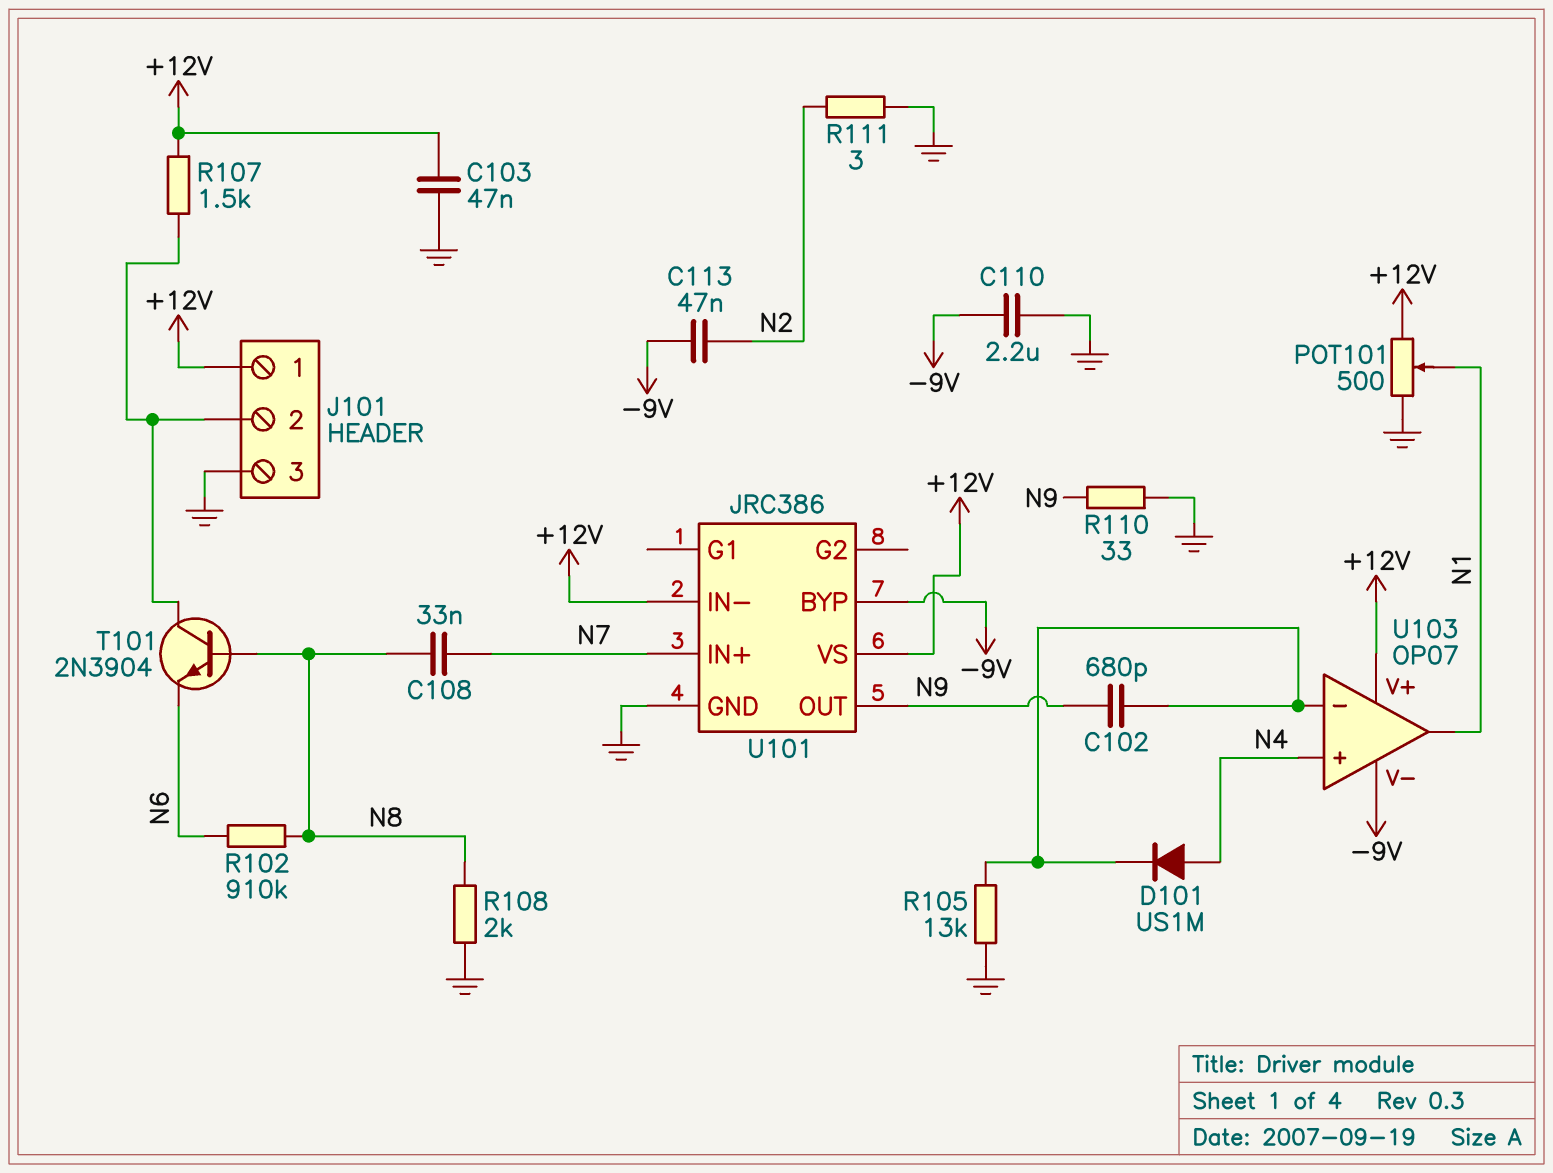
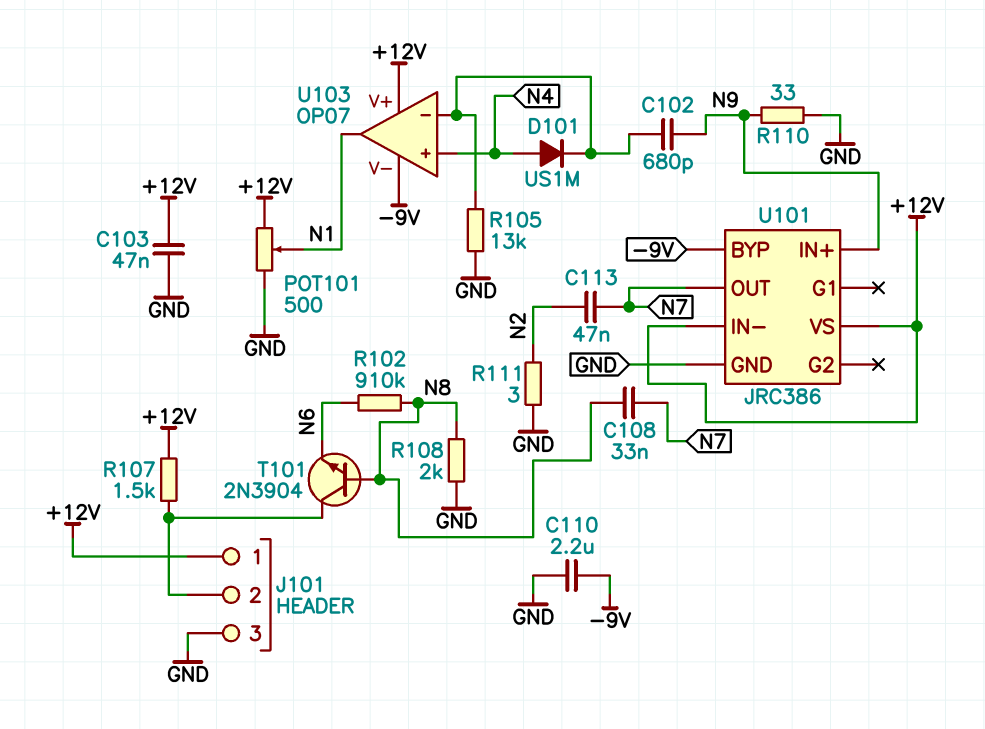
C113: 47nF (-9V, N2) -> 47nF (N2, N7)
U101 pin IN+: N7 -> N9
U101 pin OUT: N9 -> N7

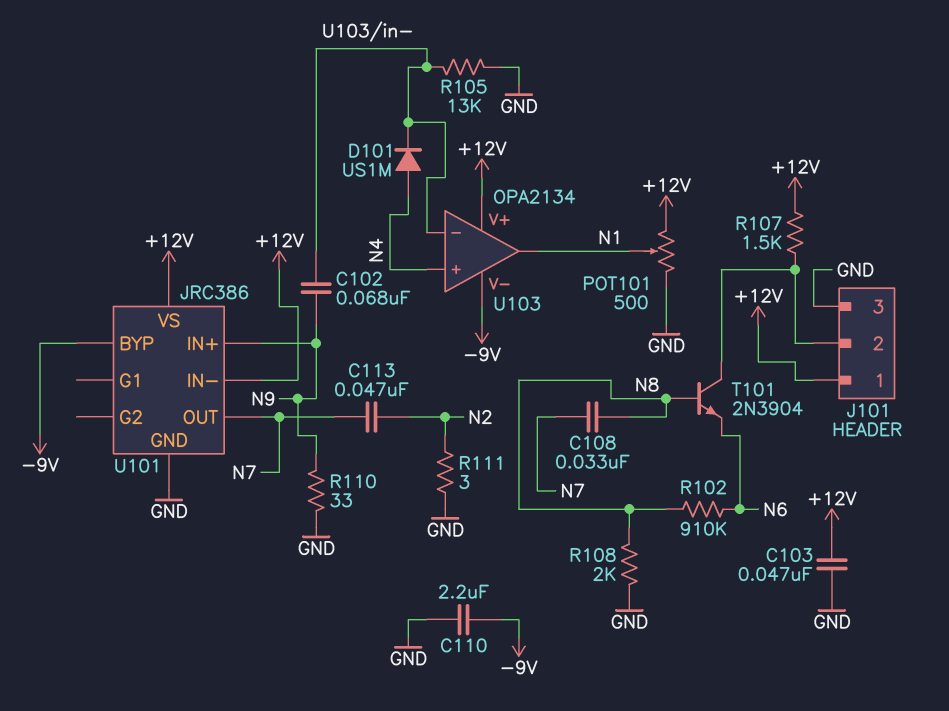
C102: 680pF (N9, U103/in-) -> 68nF (N9, U103/in-)
U103: OP07 -> OPA2134

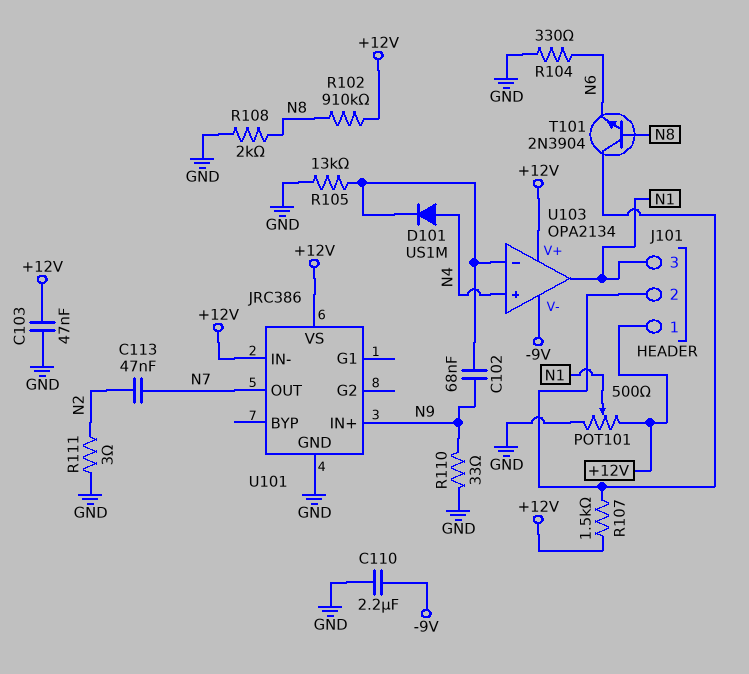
C108: 33nF (N7, N8) -> none
J101 pin 3: GND -> N1
R102: 910k (N6, N8) -> 910k (+12V, N8)
R104: none -> 330 (GND, N6)
U101 pin BYP: -9V -> none

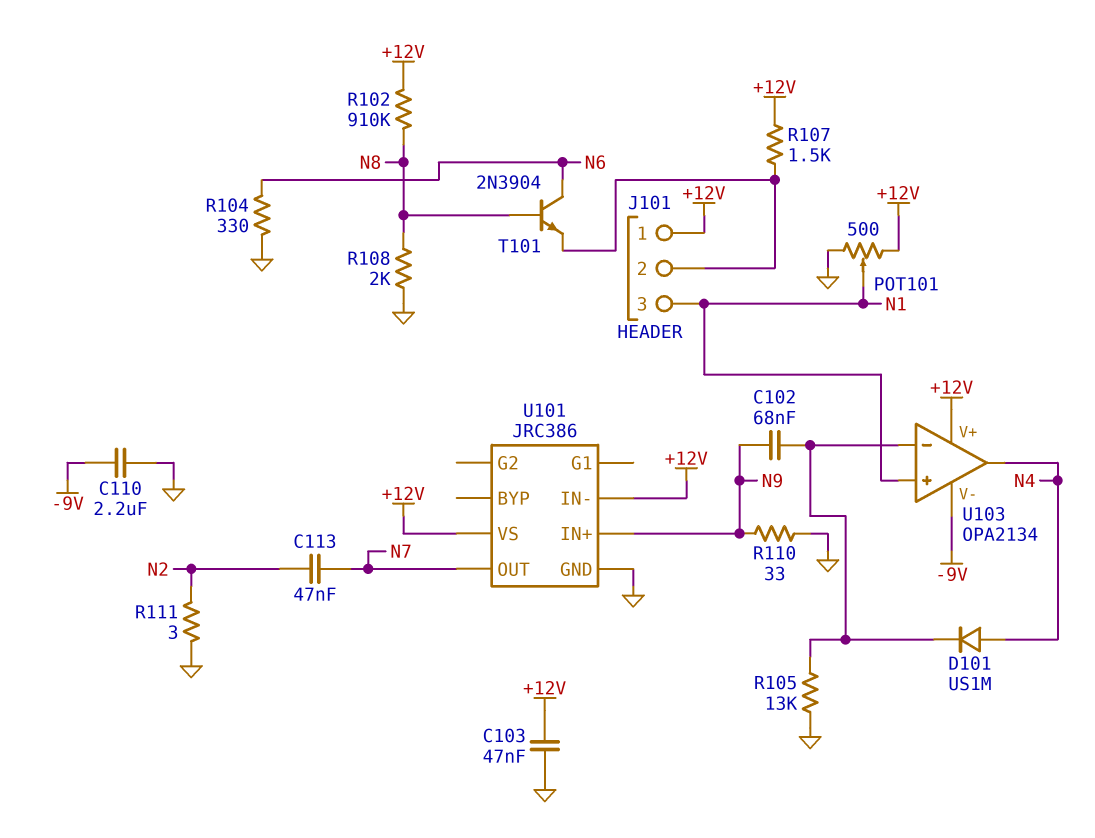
T101: NPN 2N3904 (B N8, C J101/2, E N6) -> NPN 2N3904 (B N8, C N6, E J101/2)
U103 pin in+: N4 -> N1
U103 pin out: N1 -> N4

